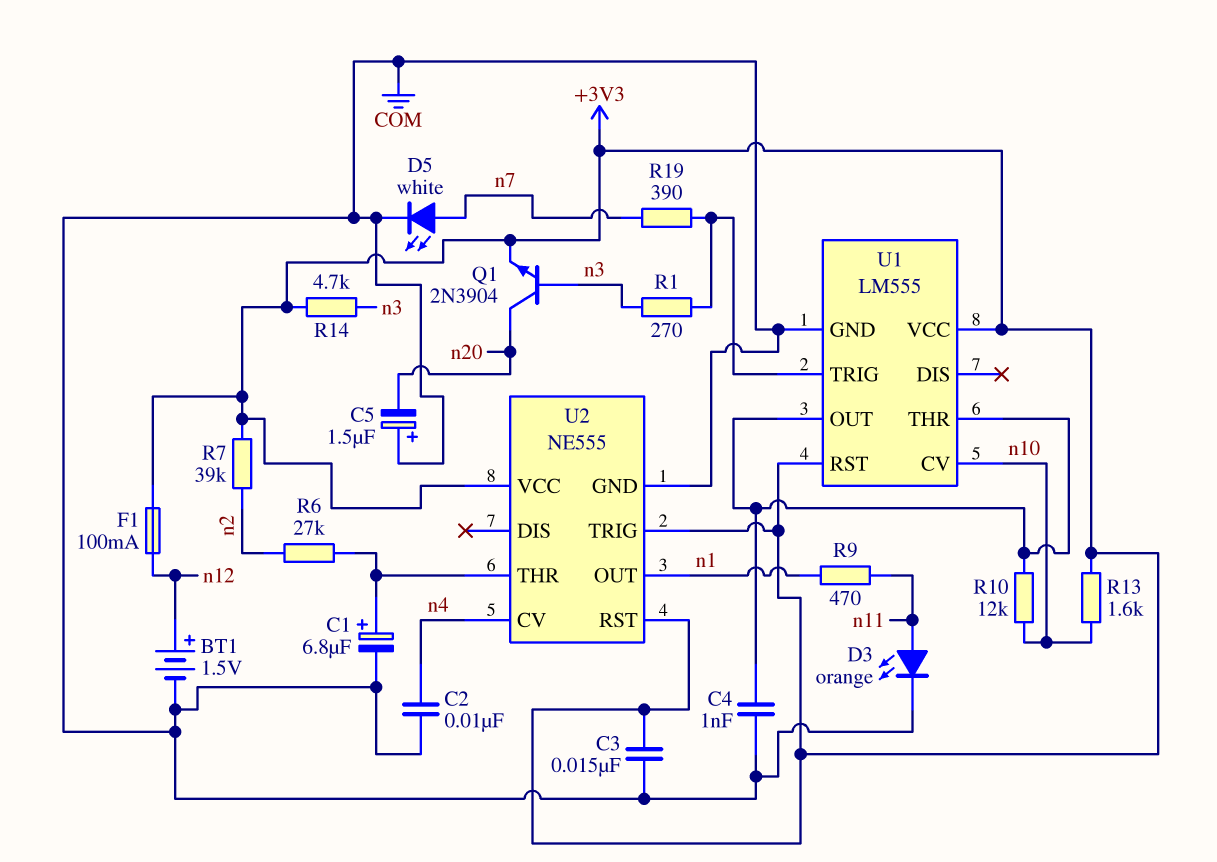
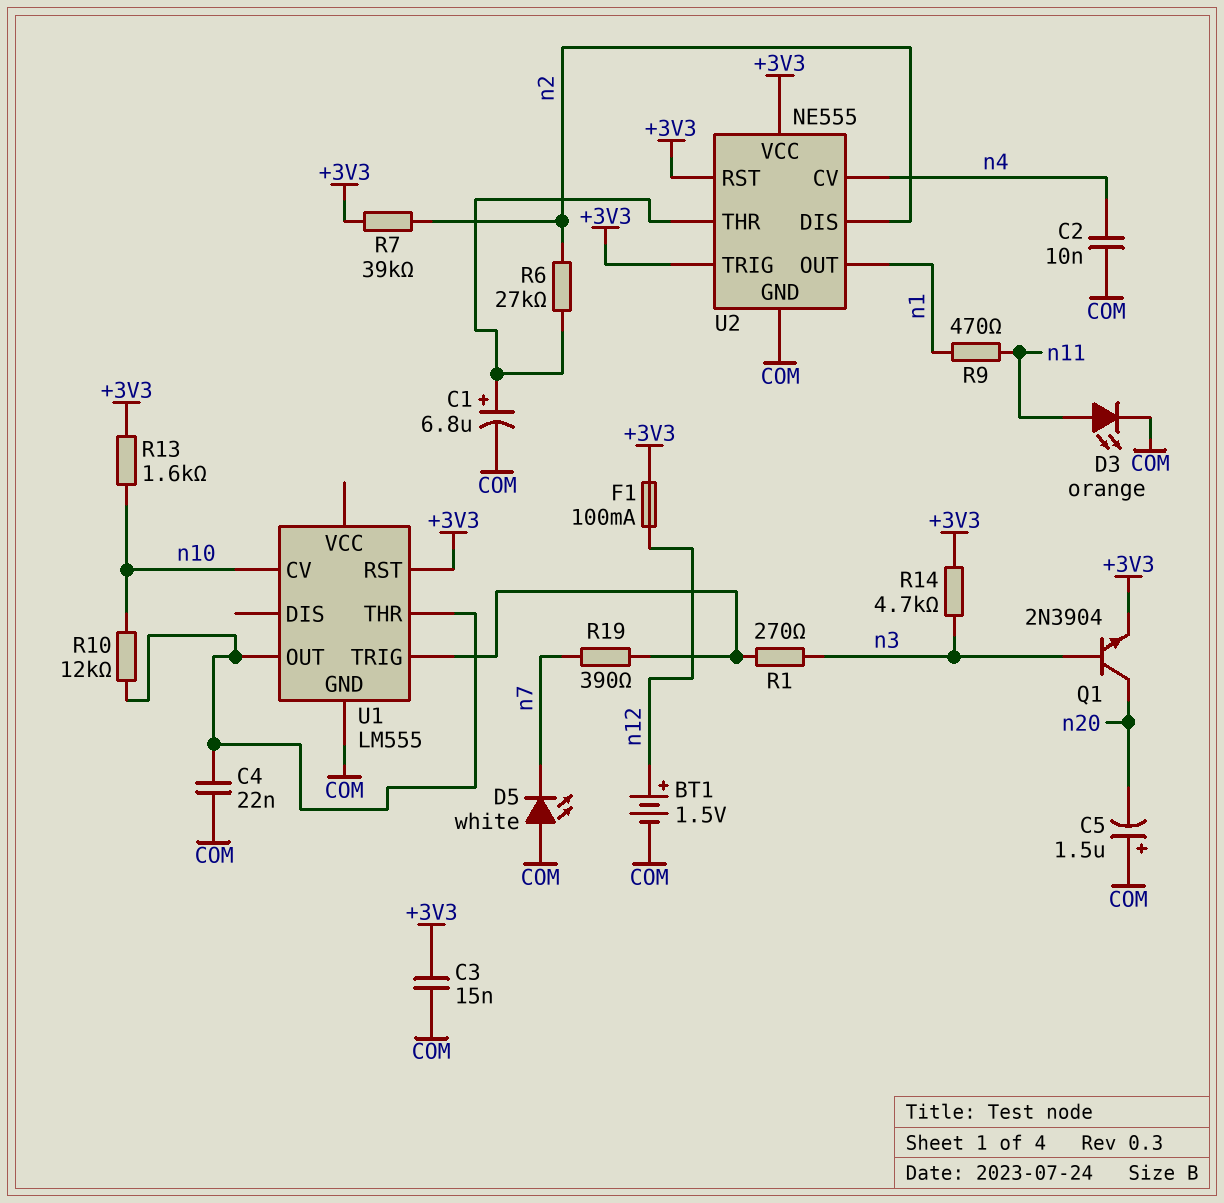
C4: 1nF (COM, U1/OUT) -> 22nF (COM, U1/OUT)
D5: LED white (A n7, K COM) -> LED white (A COM, K n7)
U1 pin VCC: +3V3 -> none
U2 pin DIS: none -> n2

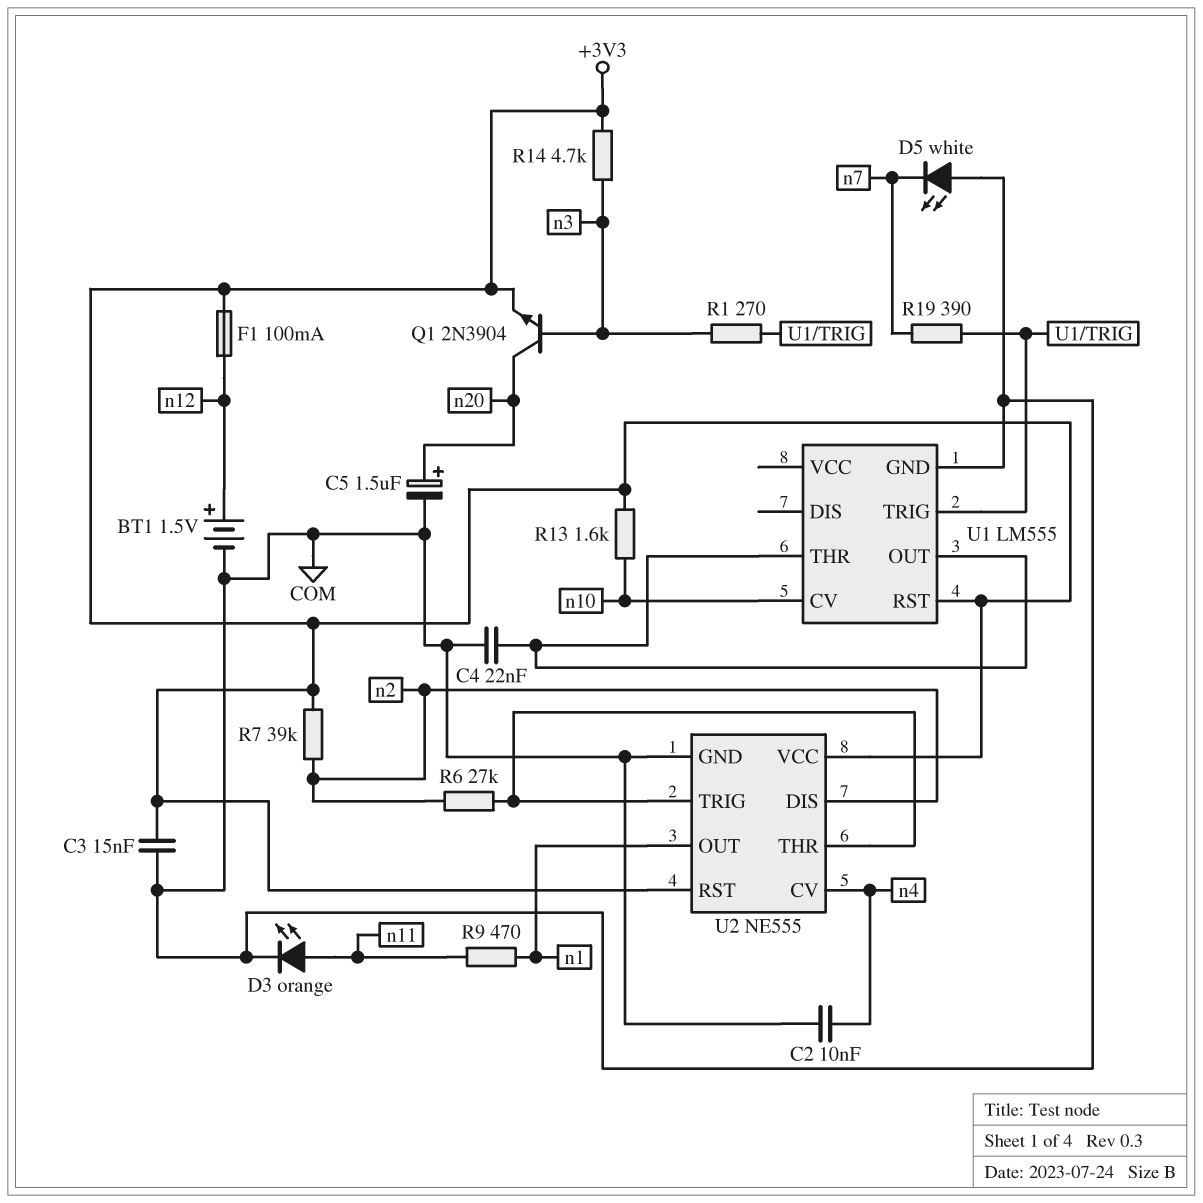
C1: 6.8uF (plus U2/THR, minus COM) -> none
C5: 1.5uF (plus COM, minus n20) -> 1.5uF (plus n20, minus COM)
R10: 12k (U1/OUT, n10) -> none
U2 pin TRIG: +3V3 -> U2/THR

